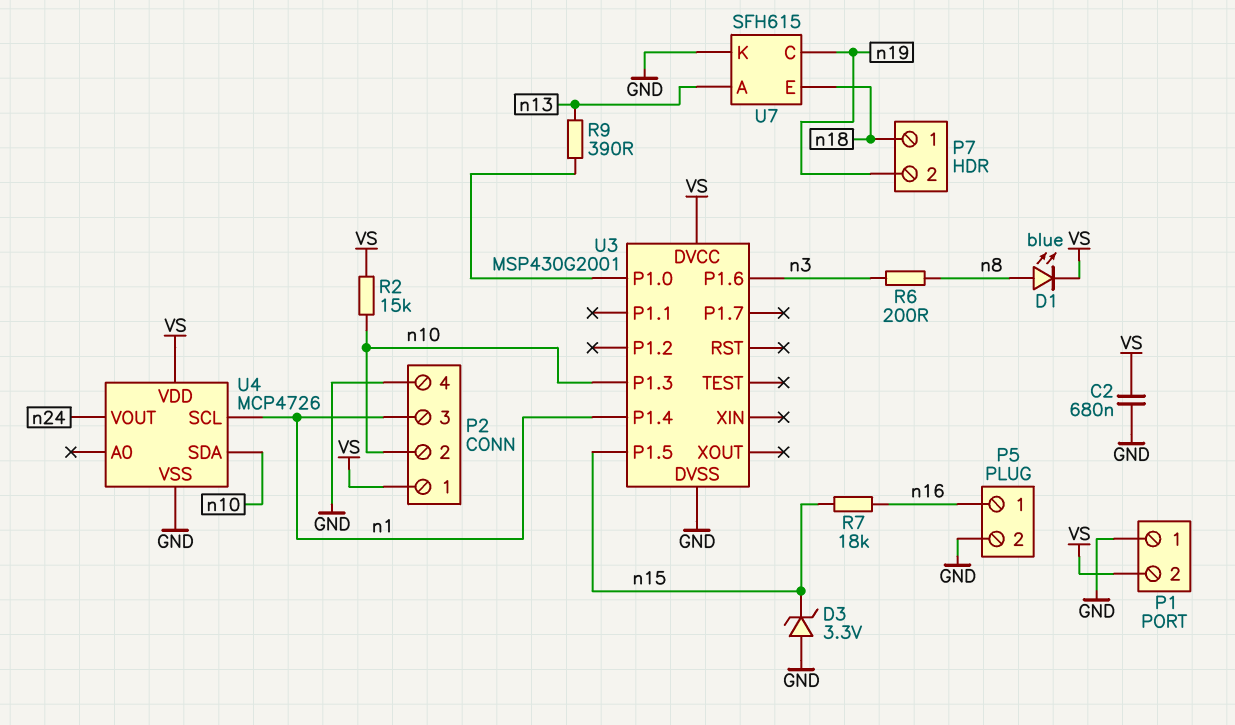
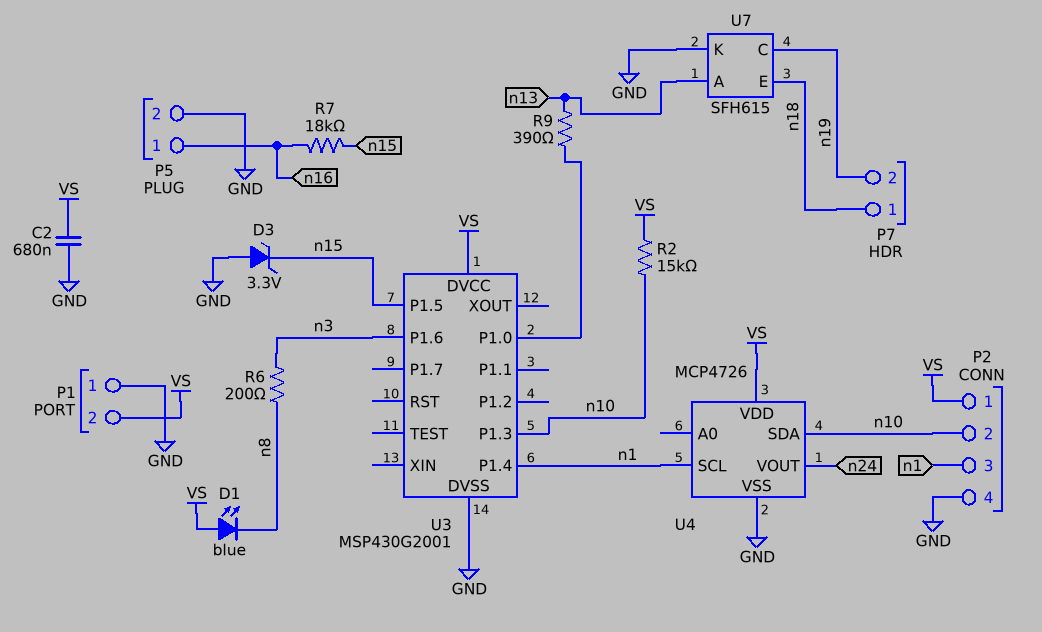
D1: LED blue (A n8, K VS) -> LED blue (A VS, K n8)

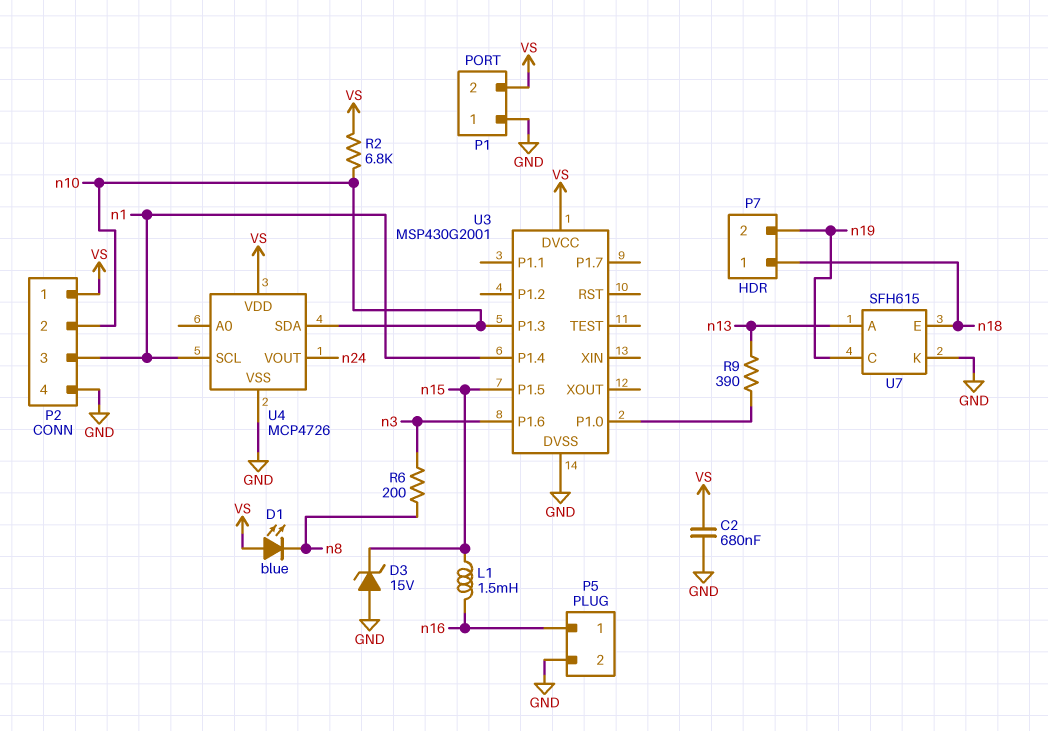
D3: zener 3.3V (A GND, K n15) -> zener 15V (A GND, K n15)
L1: none -> 1.5mH (n15, n16)
R2: 15k (VS, n10) -> 6.8k (VS, n10)
R7: 18k (n15, n16) -> none

